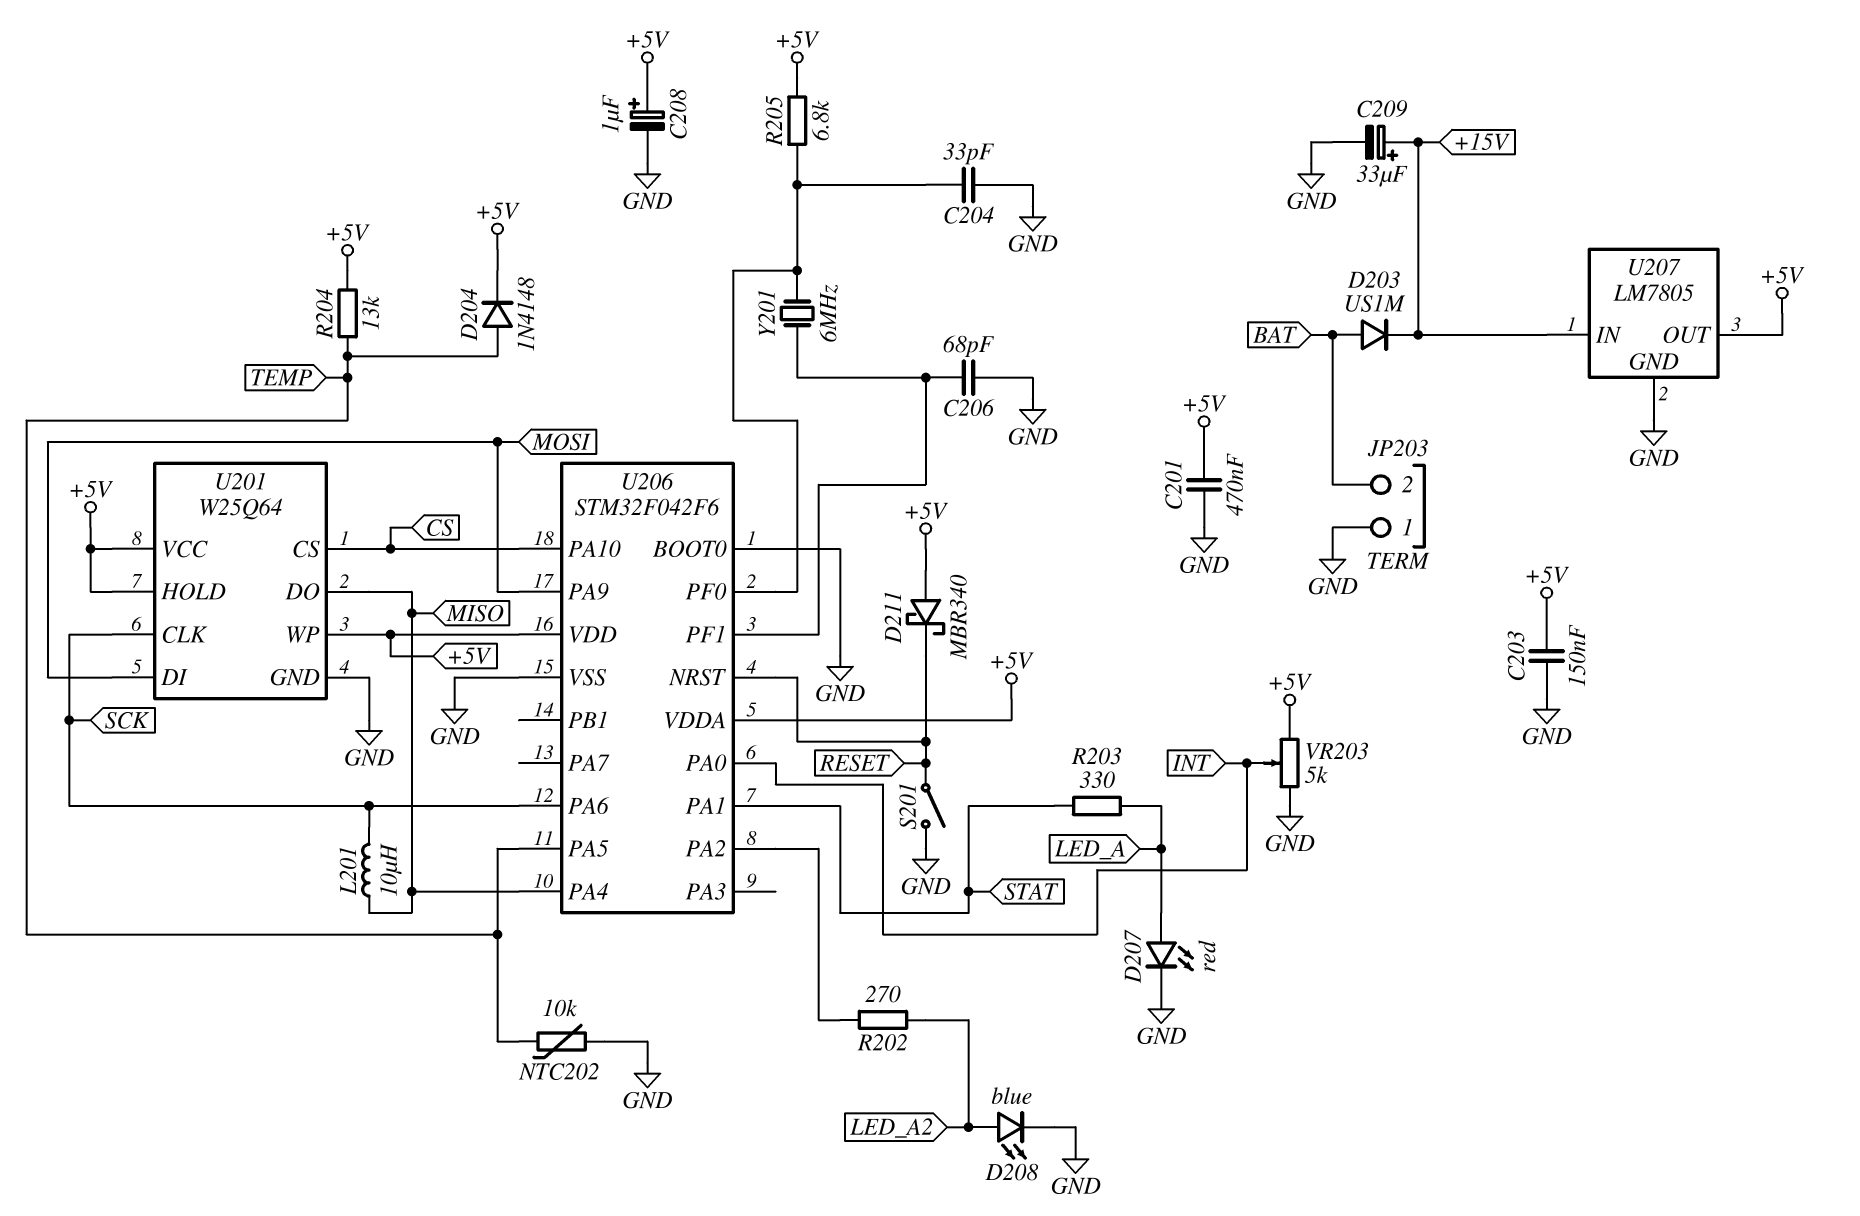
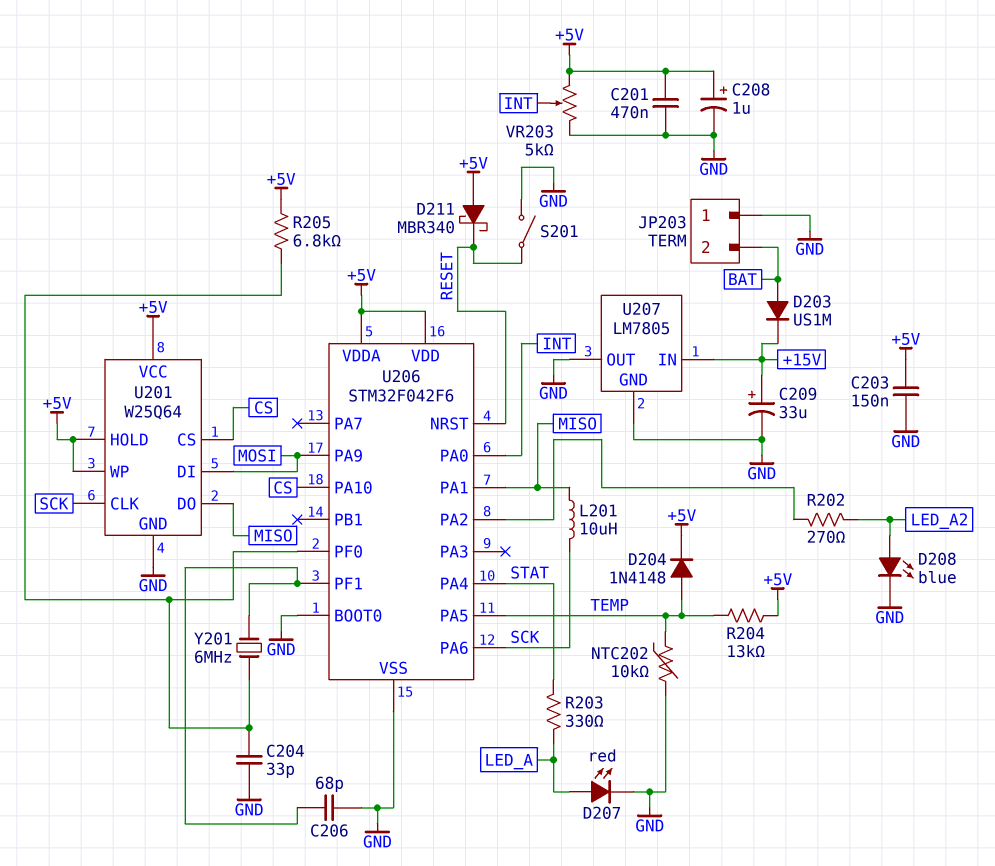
U206 pin PA1: STAT -> MISO
U206 pin PA4: MISO -> STAT
U207 pin OUT: +5V -> GND

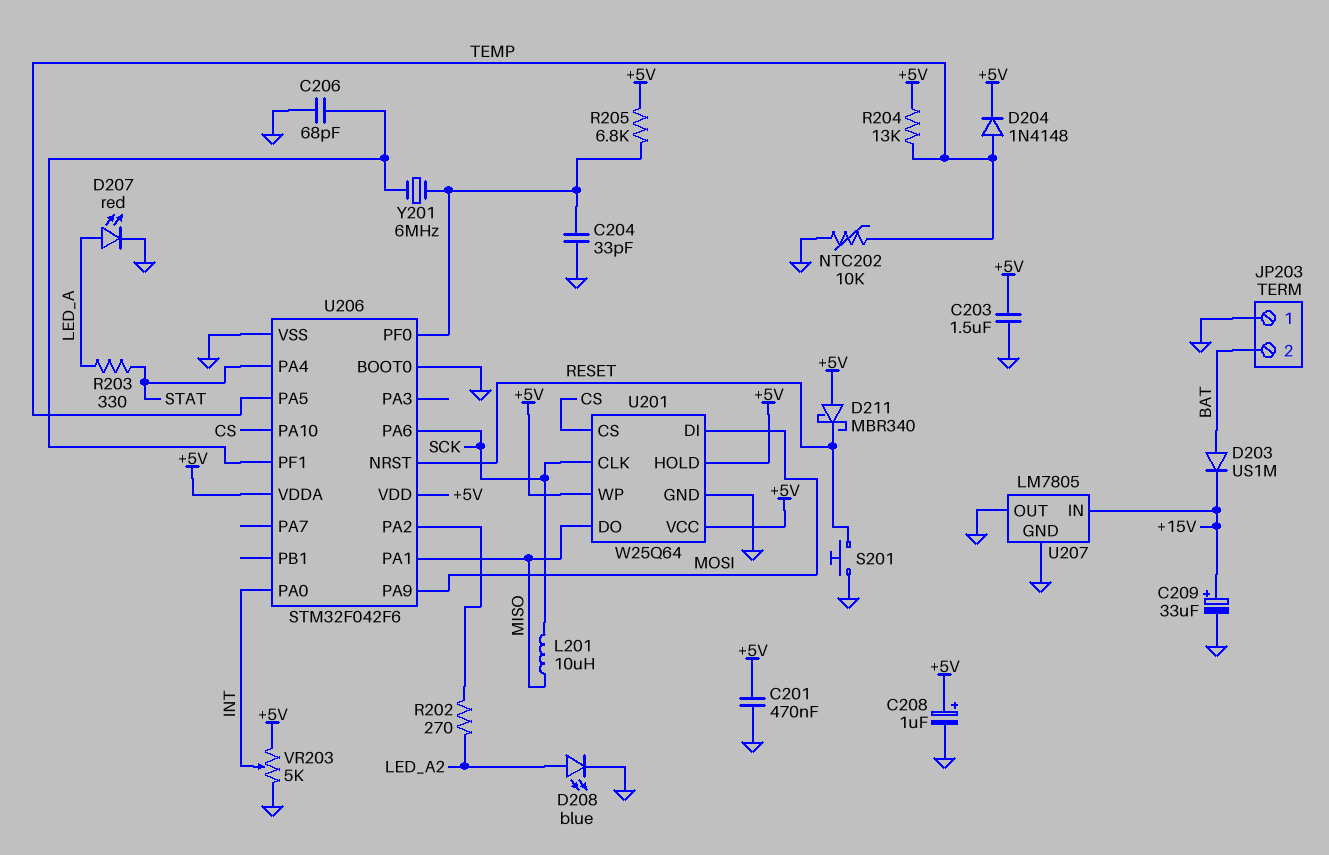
C203: 150nF (+5V, GND) -> 1.5uF (+5V, GND)
S201: switch (GND, RESET) -> button (GND, RESET)

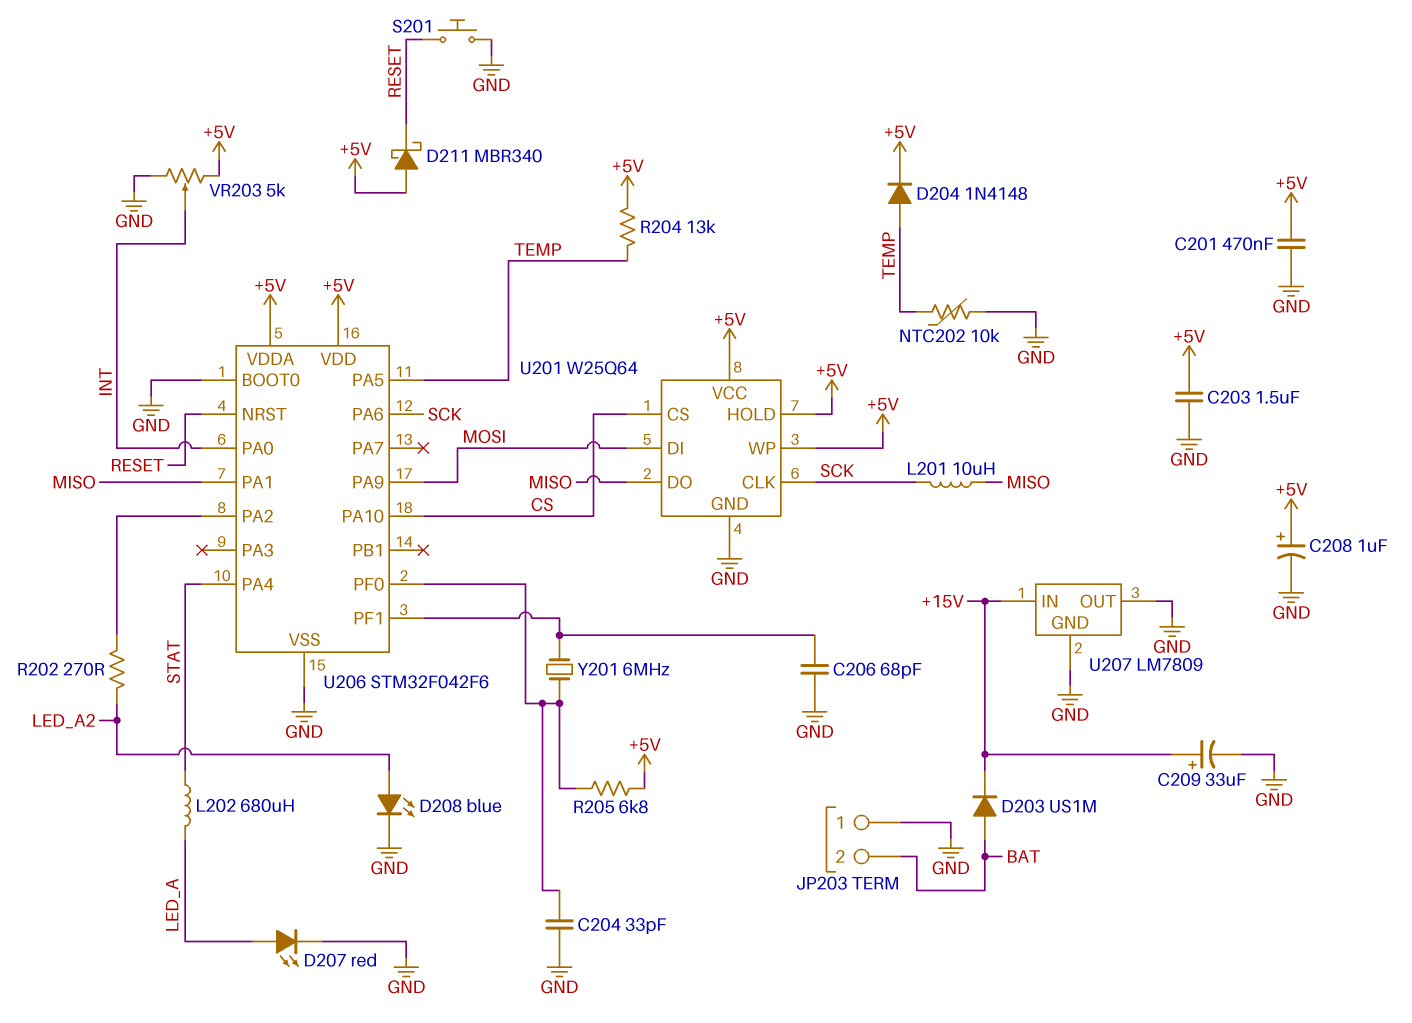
L202: none -> 680uH (LED_A, STAT)
R203: 330 (LED_A, STAT) -> none
U207: LM7805 -> LM7809

